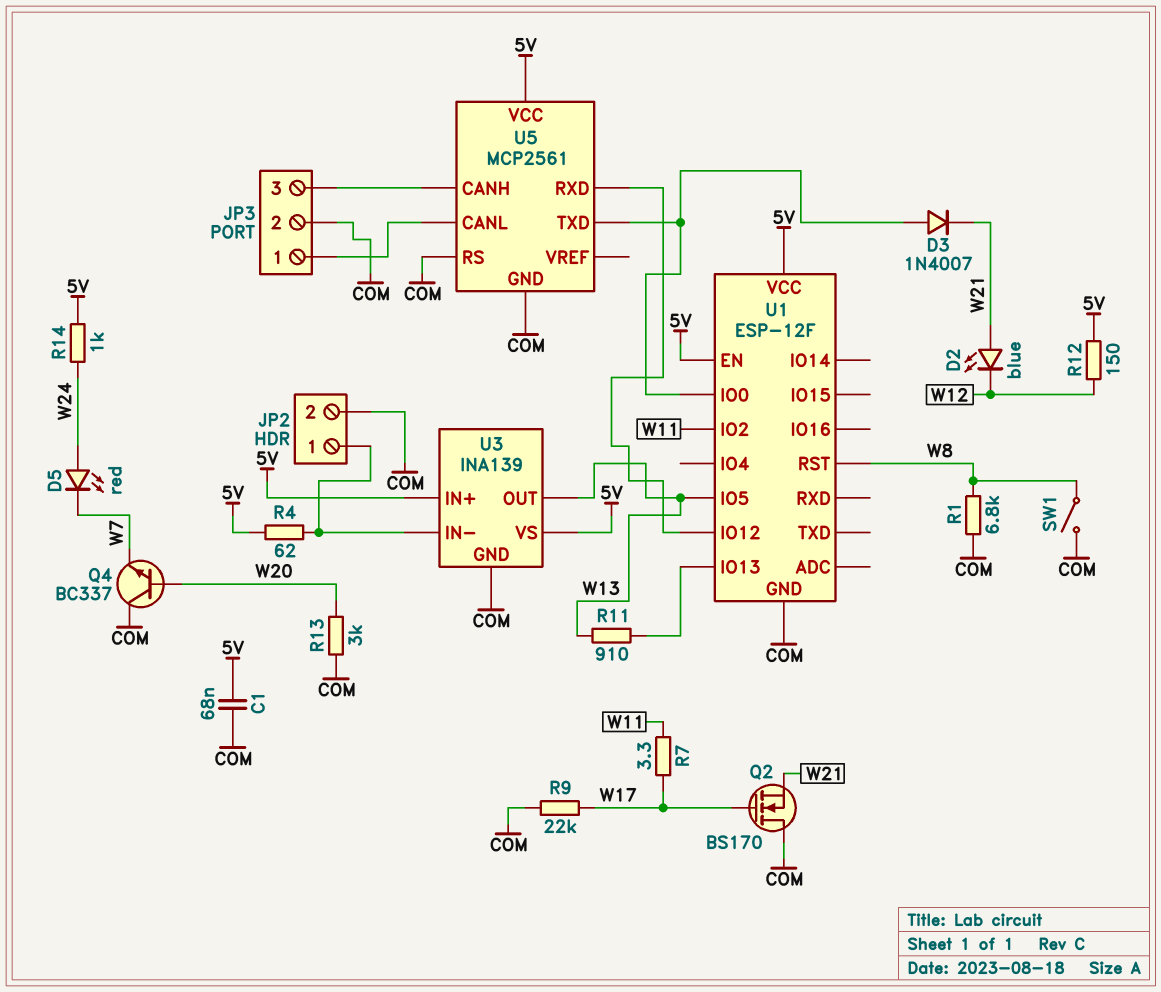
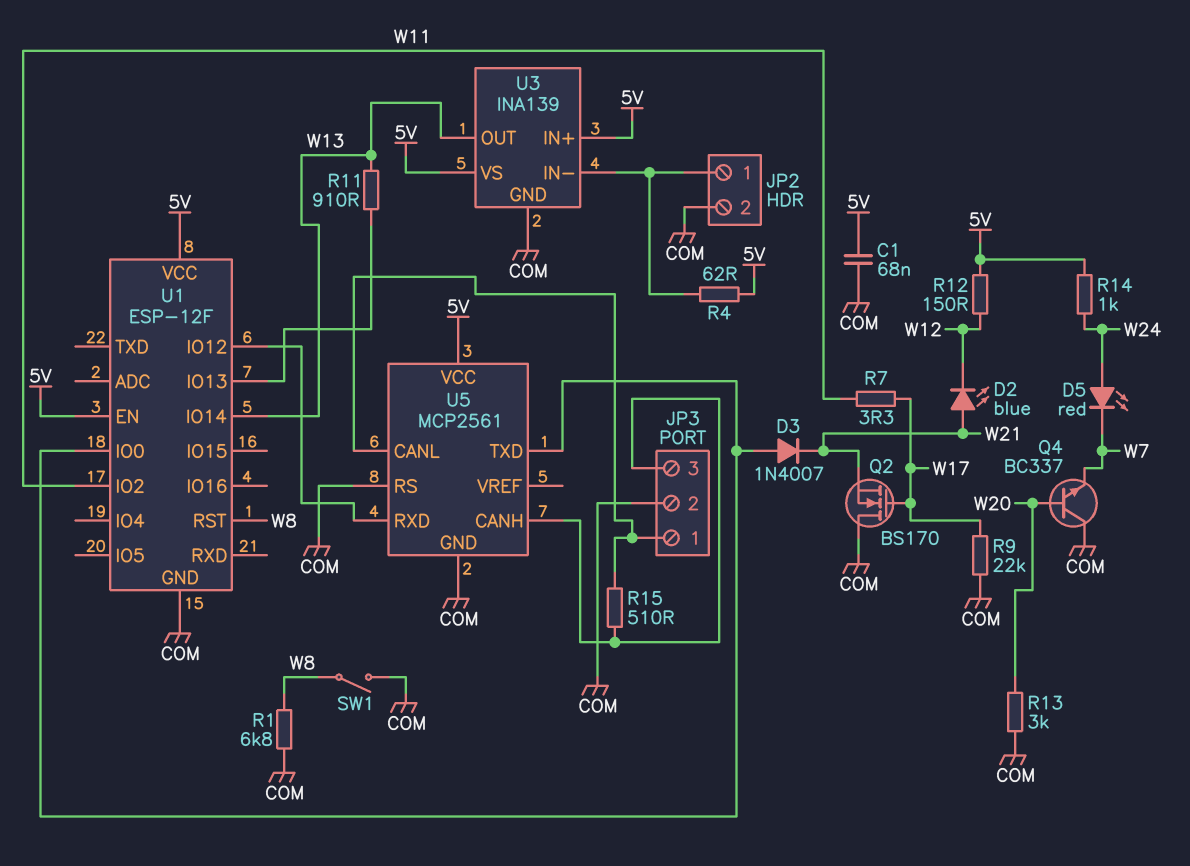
R15: none -> 510 (JP3/1, JP3/3)
U1 pin IO5: W13 -> none
U1 pin IO14: none -> W13

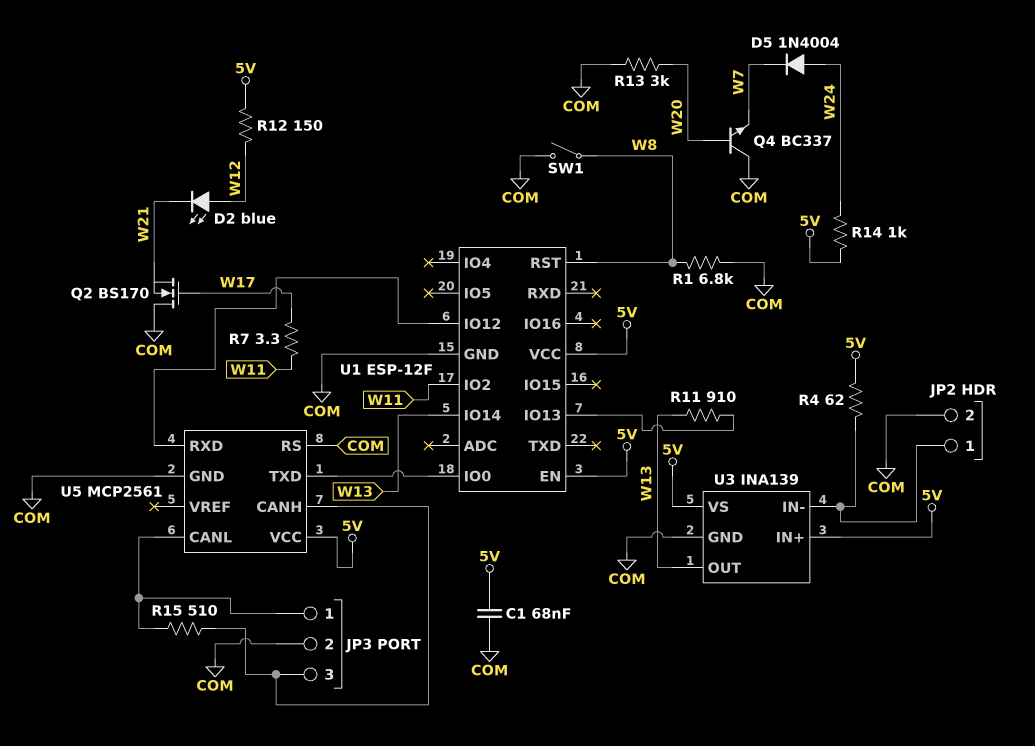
D2: LED blue (A W21, K W12) -> LED blue (A W12, K W21)
D3: diode 1N4007 (A U1/IO0, K W21) -> none
D5: LED red (A W24, K W7) -> diode 1N4004 (A W24, K W7)
R9: 22k (COM, W17) -> none

